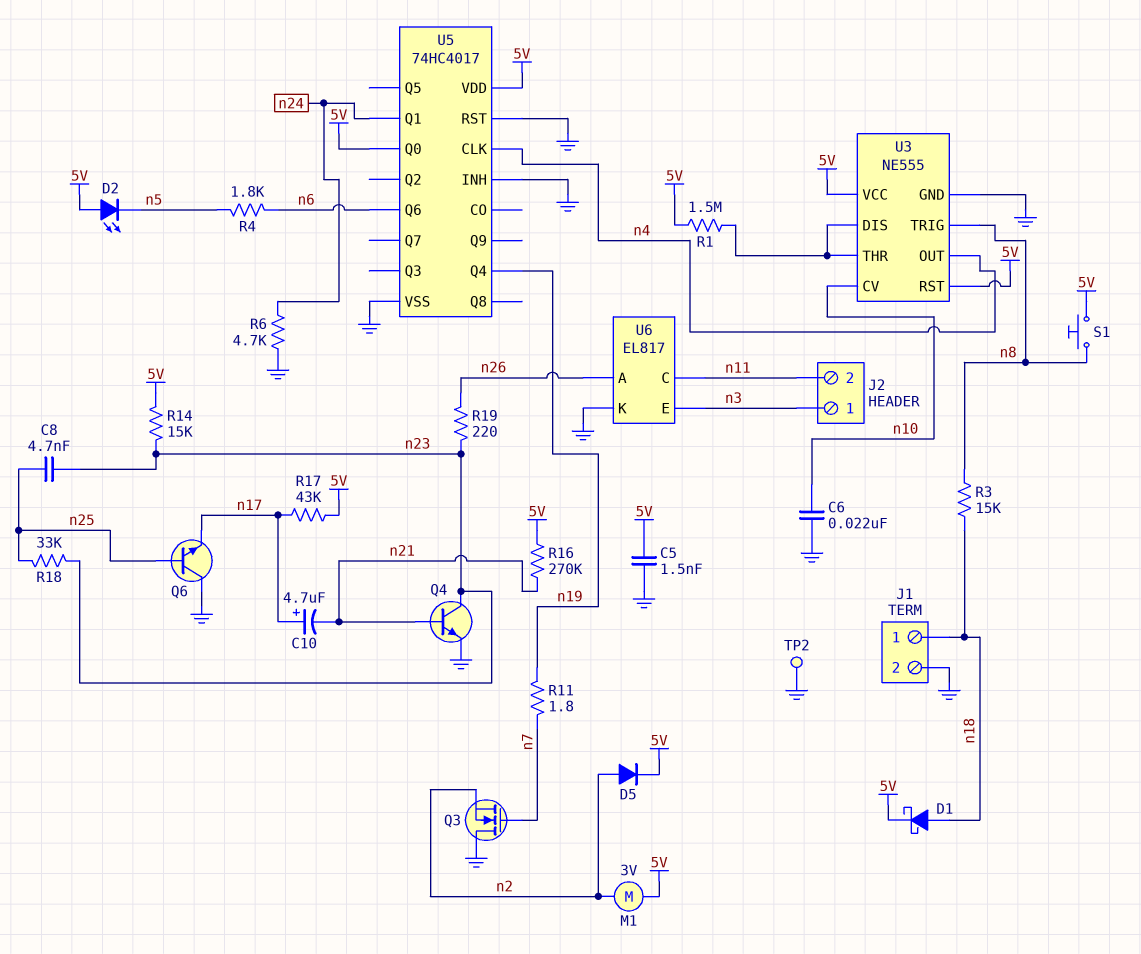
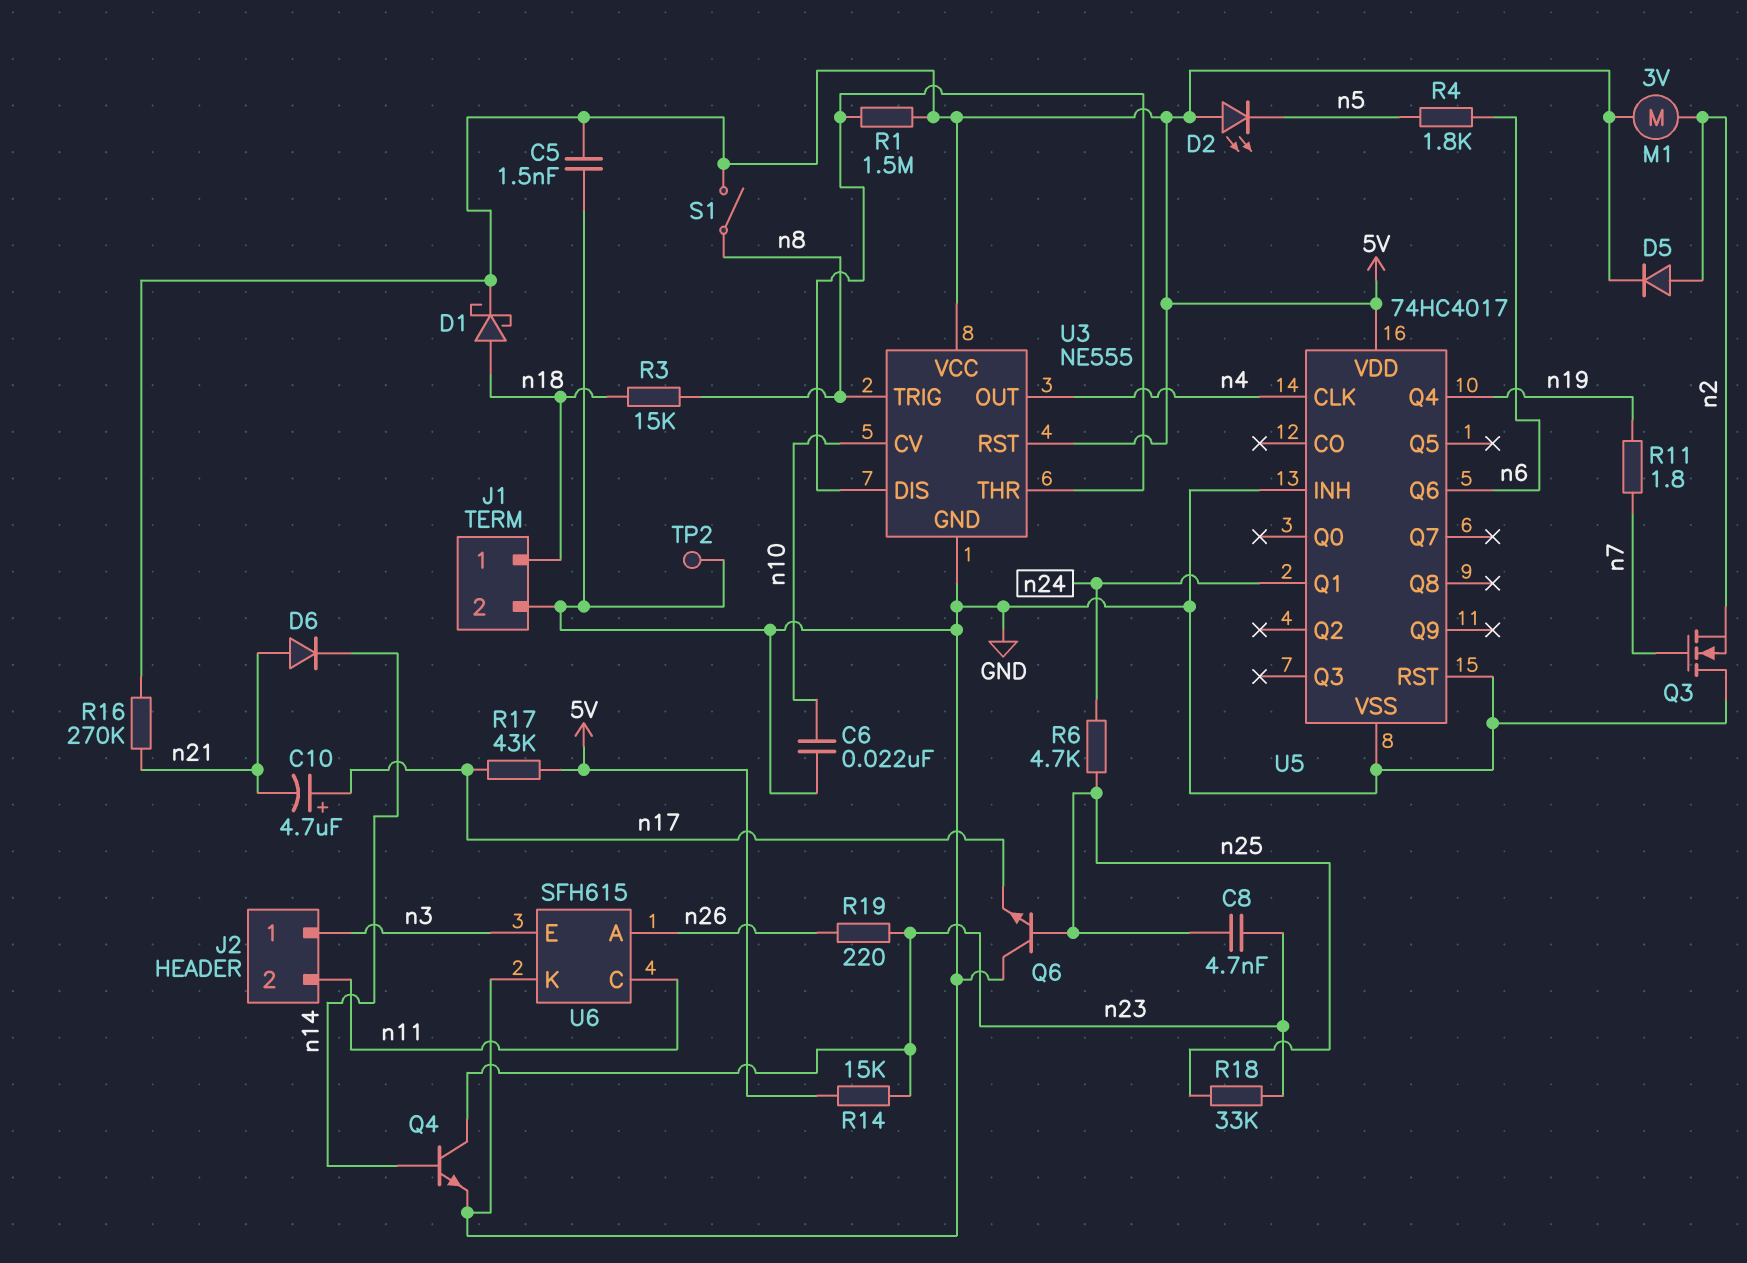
D6: none -> diode (A n21, K n14)
Q4: NPN (B n21, C n23, E GND) -> NPN (B n14, C n23, E GND)
R6: 4.7k (GND, n24) -> 4.7k (n24, n25)
S1: button (5V, n8) -> switch (5V, n8)
U5 pin Q0: 5V -> none
U6: EL817 -> SFH615

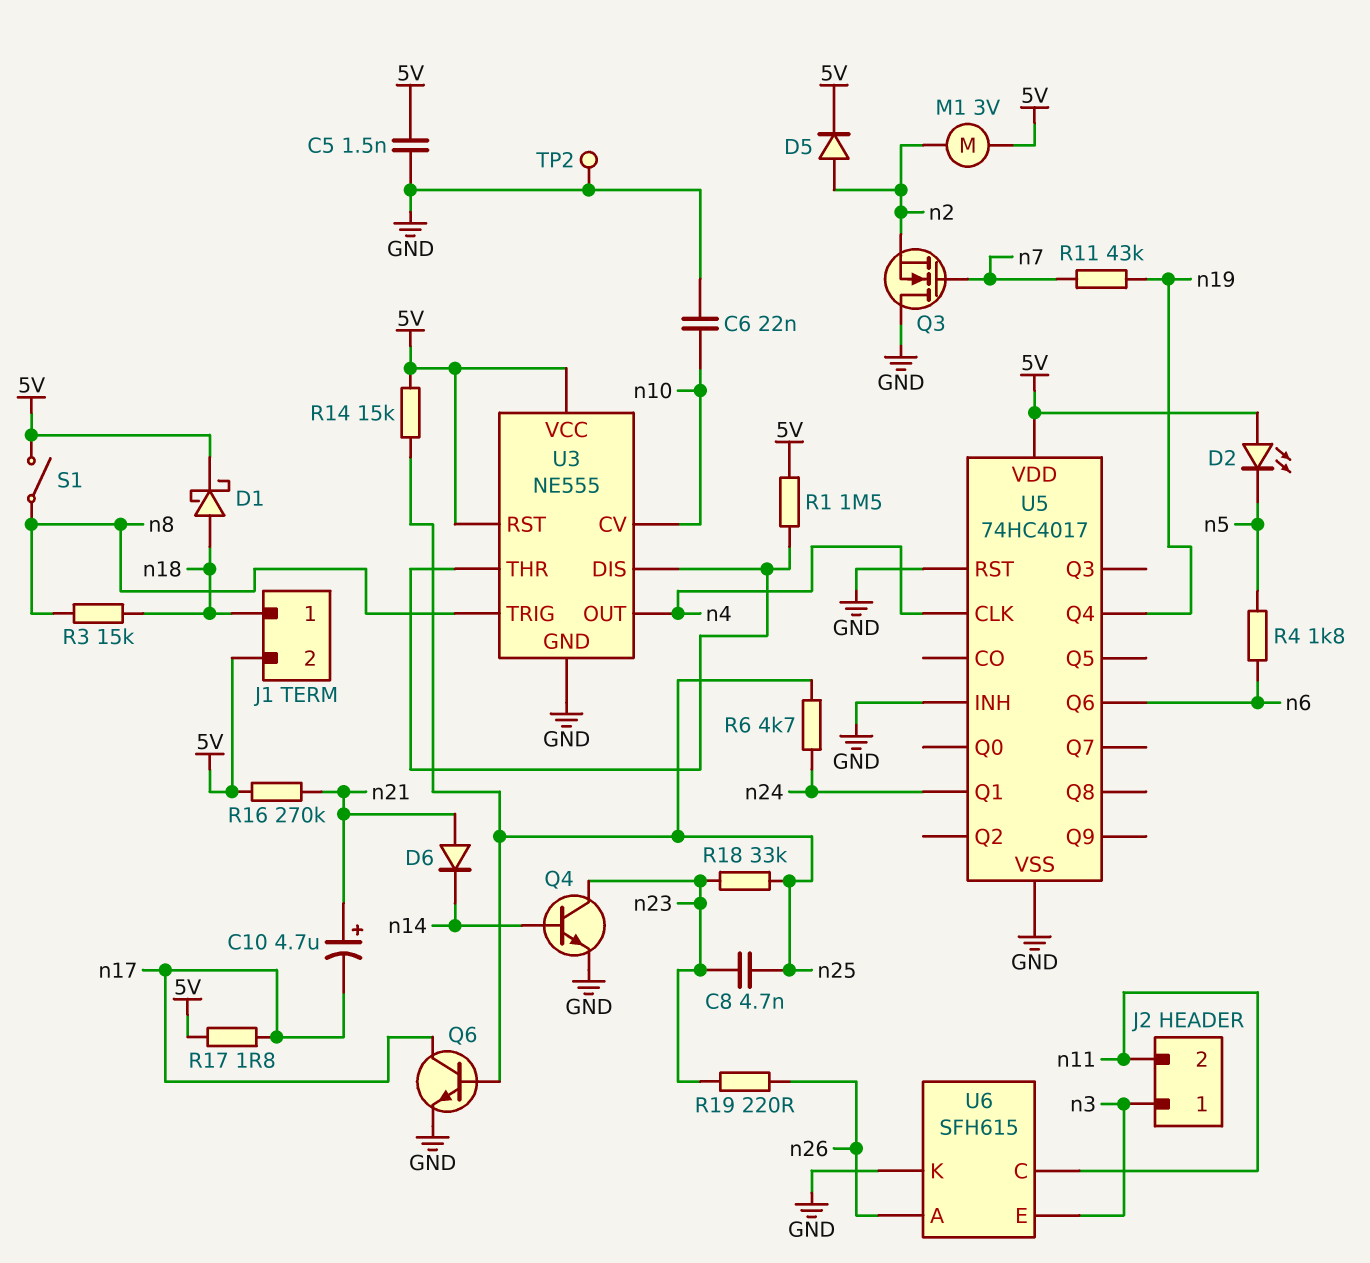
C10: 4.7uF (plus n17, minus n21) -> 4.7uF (plus n21, minus n17)
J1 pin 2: GND -> 5V
Q6: NPN (B n25, C GND, E n17) -> NPN (B n25, C n17, E GND)
R11: 1.8 (n7, n19) -> 43k (n7, n19)
R14: 15k (5V, n23) -> 15k (5V, n25)
R17: 43k (5V, n17) -> 1.8 (5V, n17)

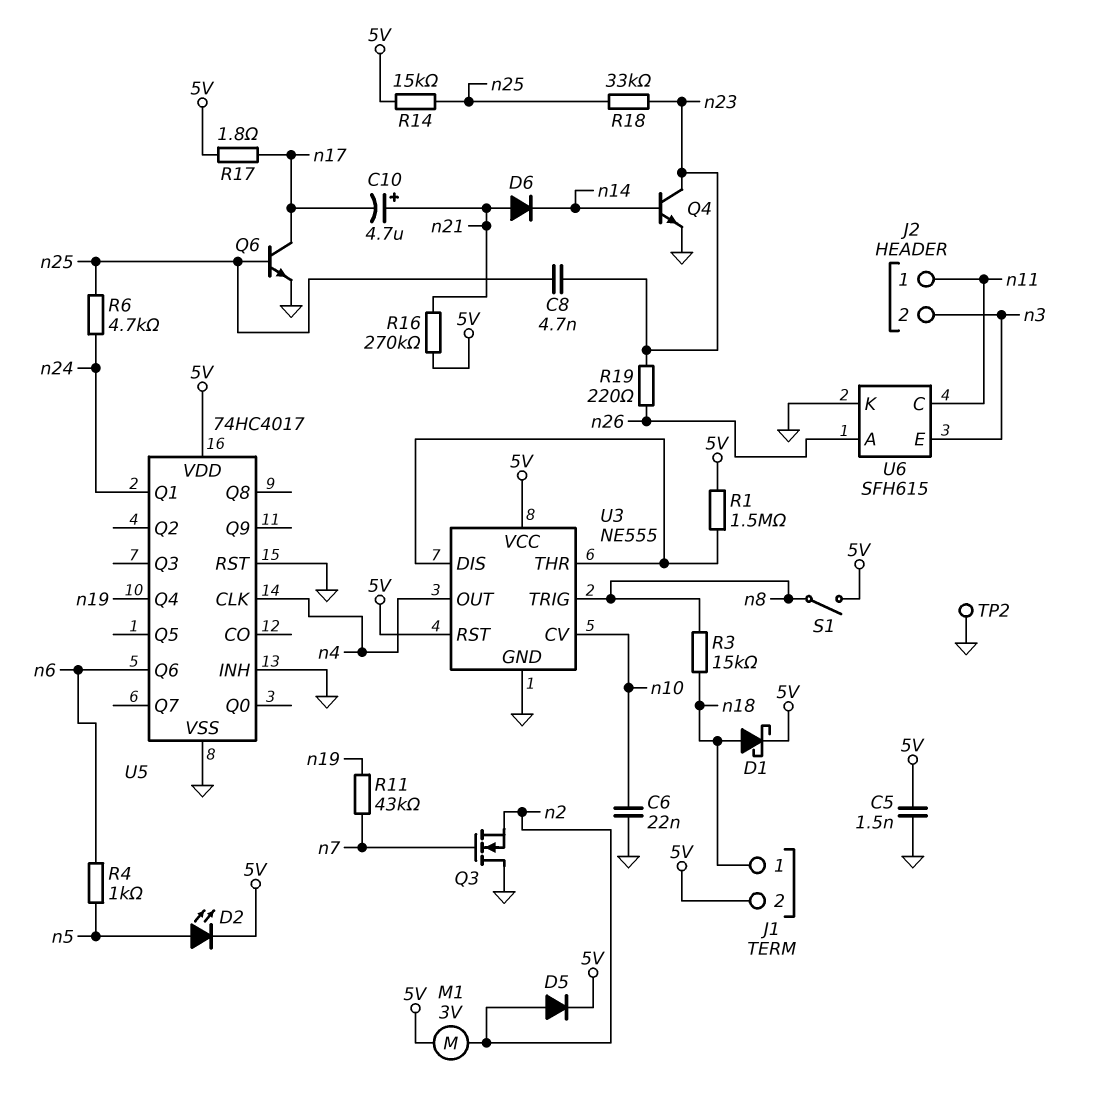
D2: LED (A 5V, K n5) -> LED (A n5, K 5V)
J2 pin 1: n3 -> n11
J2 pin 2: n11 -> n3
R4: 1.8k (n5, n6) -> 1k (n5, n6)

